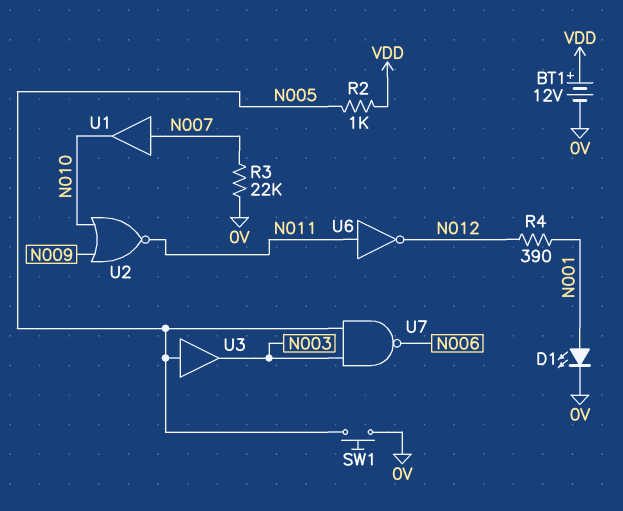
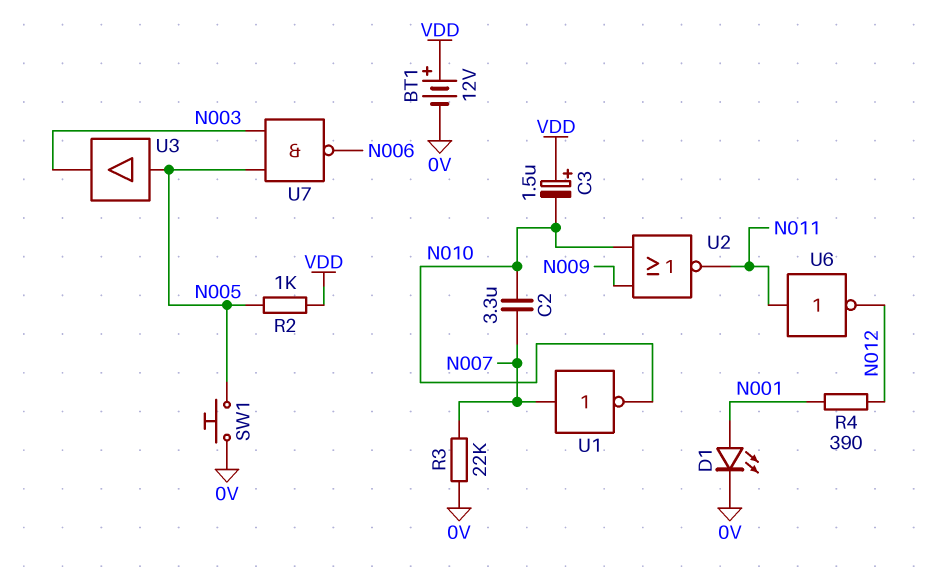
C2: none -> 3.3uF (N007, N010)
C3: none -> 1.5uF (plus VDD, minus N010)
U1: buffer (in N007, out N010) -> NOT (in N007, out N010)

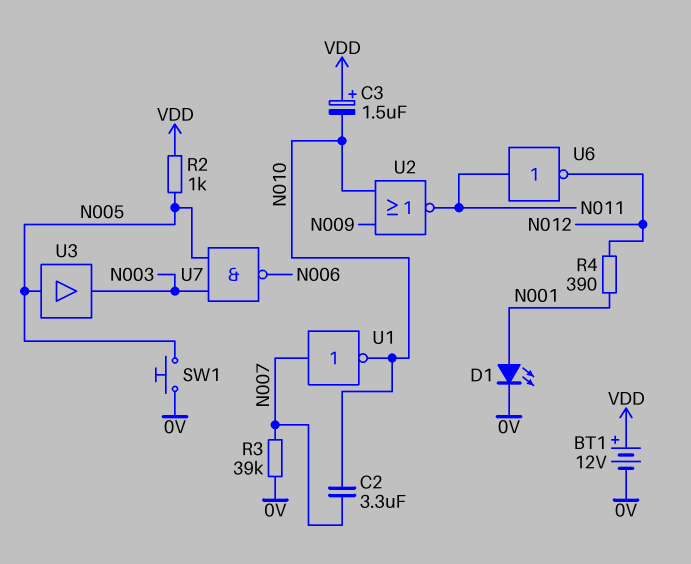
R3: 22k (0V, N007) -> 39k (0V, N007)

